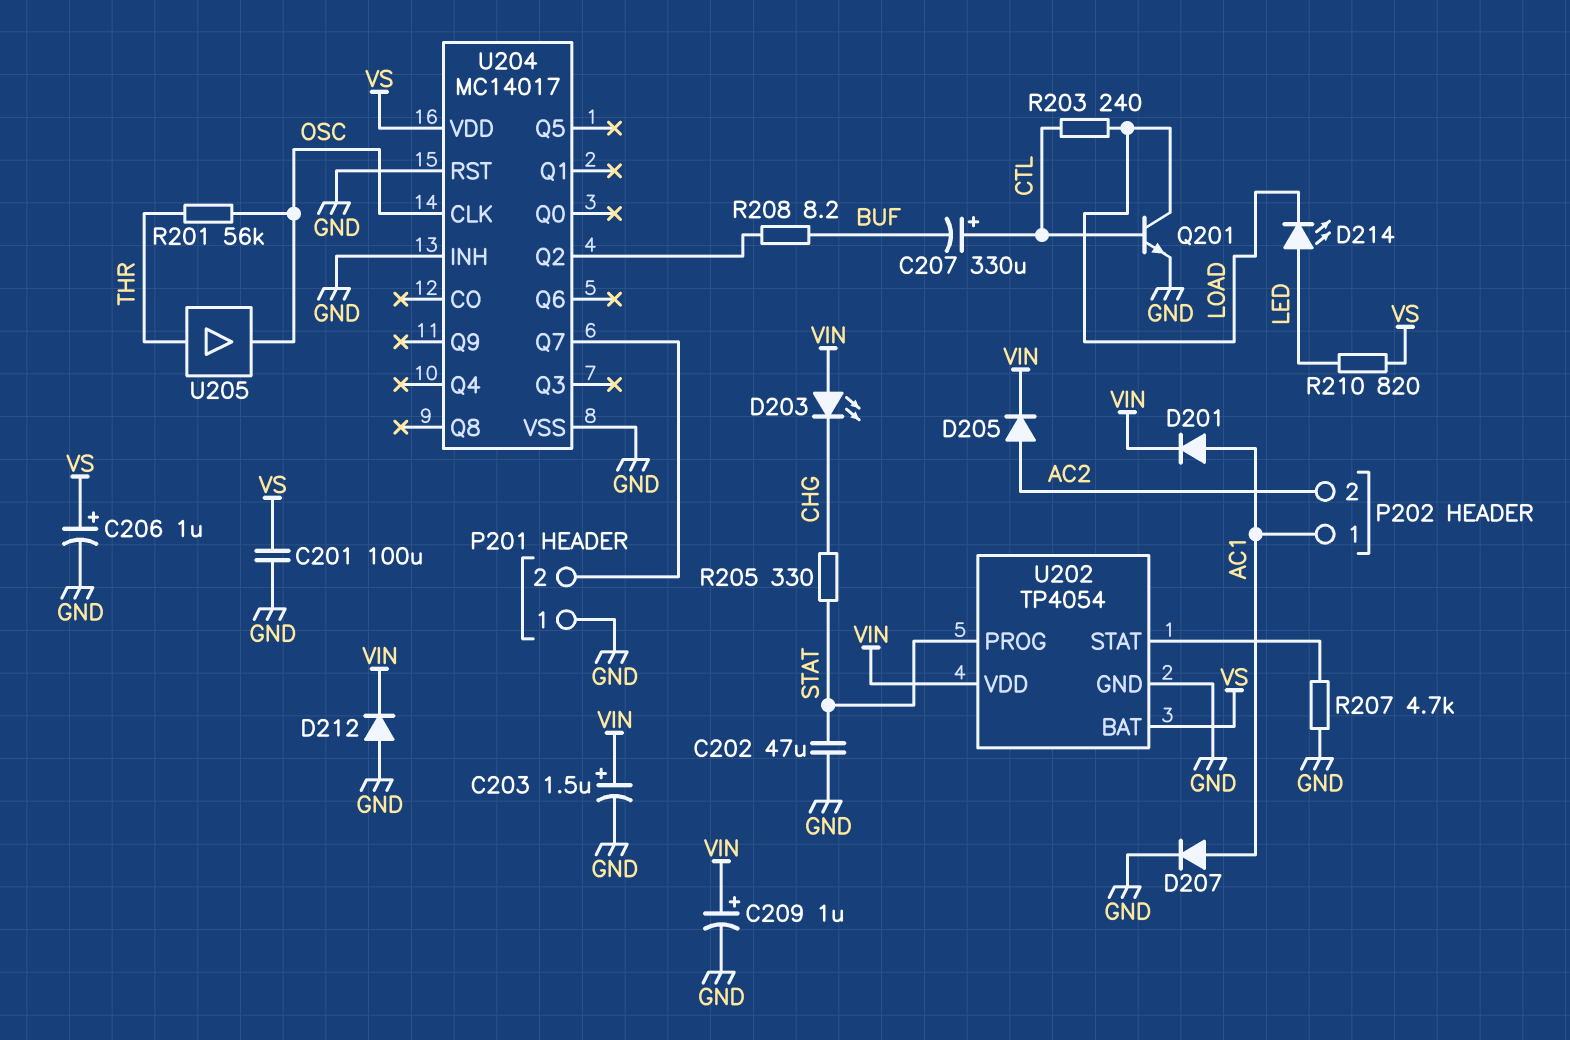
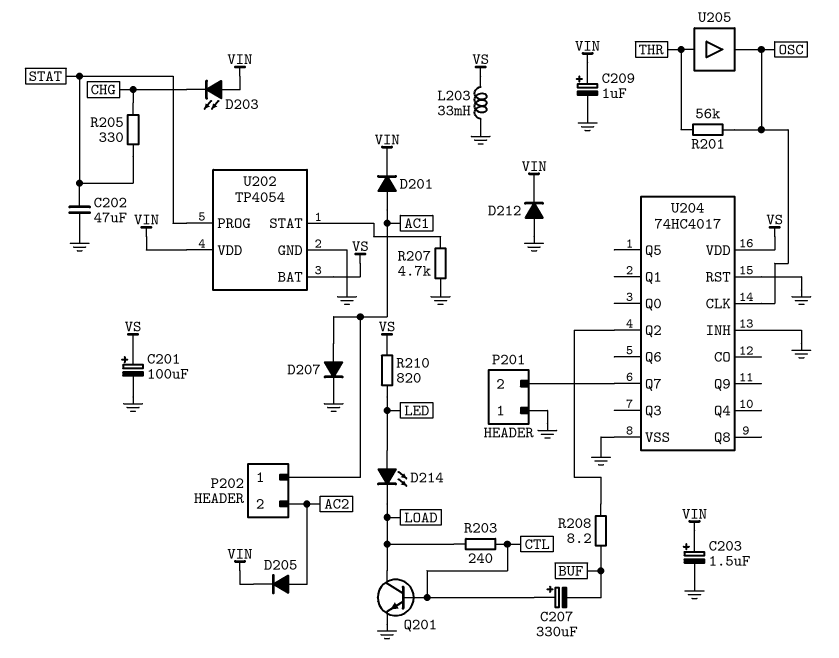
C201: 100uF (GND, VS) -> 100uF (plus VS, minus GND)
C206: 1uF (plus VS, minus GND) -> none
L203: none -> 33mH (GND, VS)
U204: MC14017 -> 74HC4017

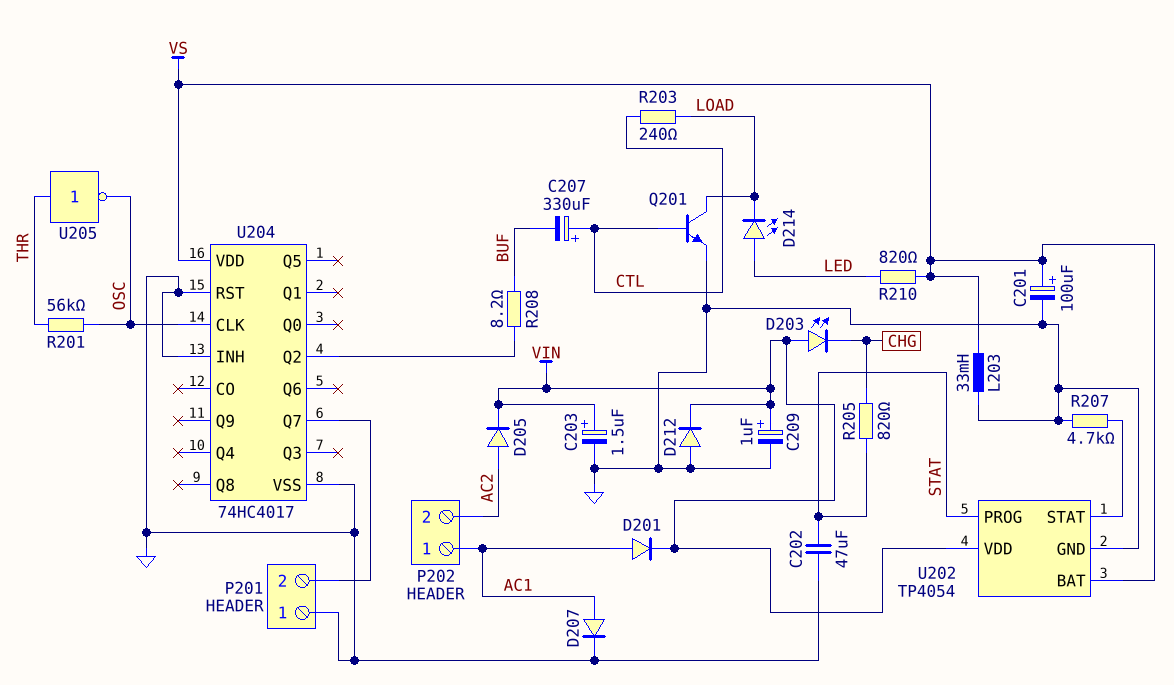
R205: 330 (CHG, STAT) -> 820 (CHG, STAT)
U205: buffer (in THR, out OSC) -> NOT (in THR, out OSC)

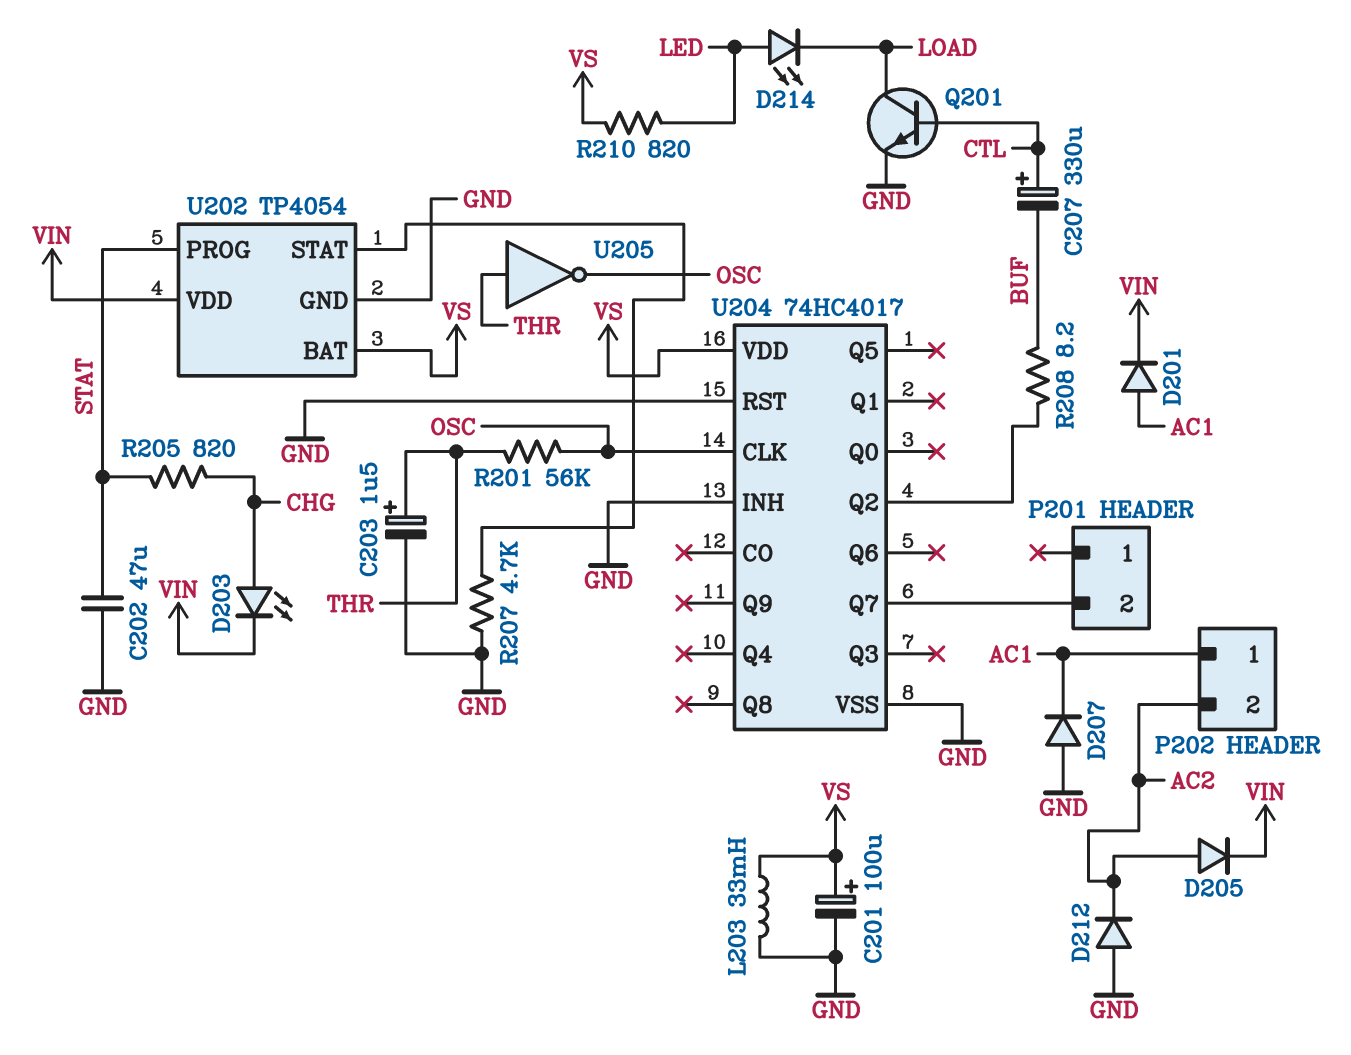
C203: 1.5uF (plus VIN, minus GND) -> 1.5uF (plus THR, minus GND)
C209: 1uF (plus VIN, minus GND) -> none
D203: LED (A VIN, K CHG) -> LED (A CHG, K VIN)
D207: diode (A AC1, K GND) -> diode (A GND, K AC1)
D212: diode (A GND, K VIN) -> diode (A GND, K AC2)
P201 pin 1: GND -> none
R203: 240 (CTL, LOAD) -> none

